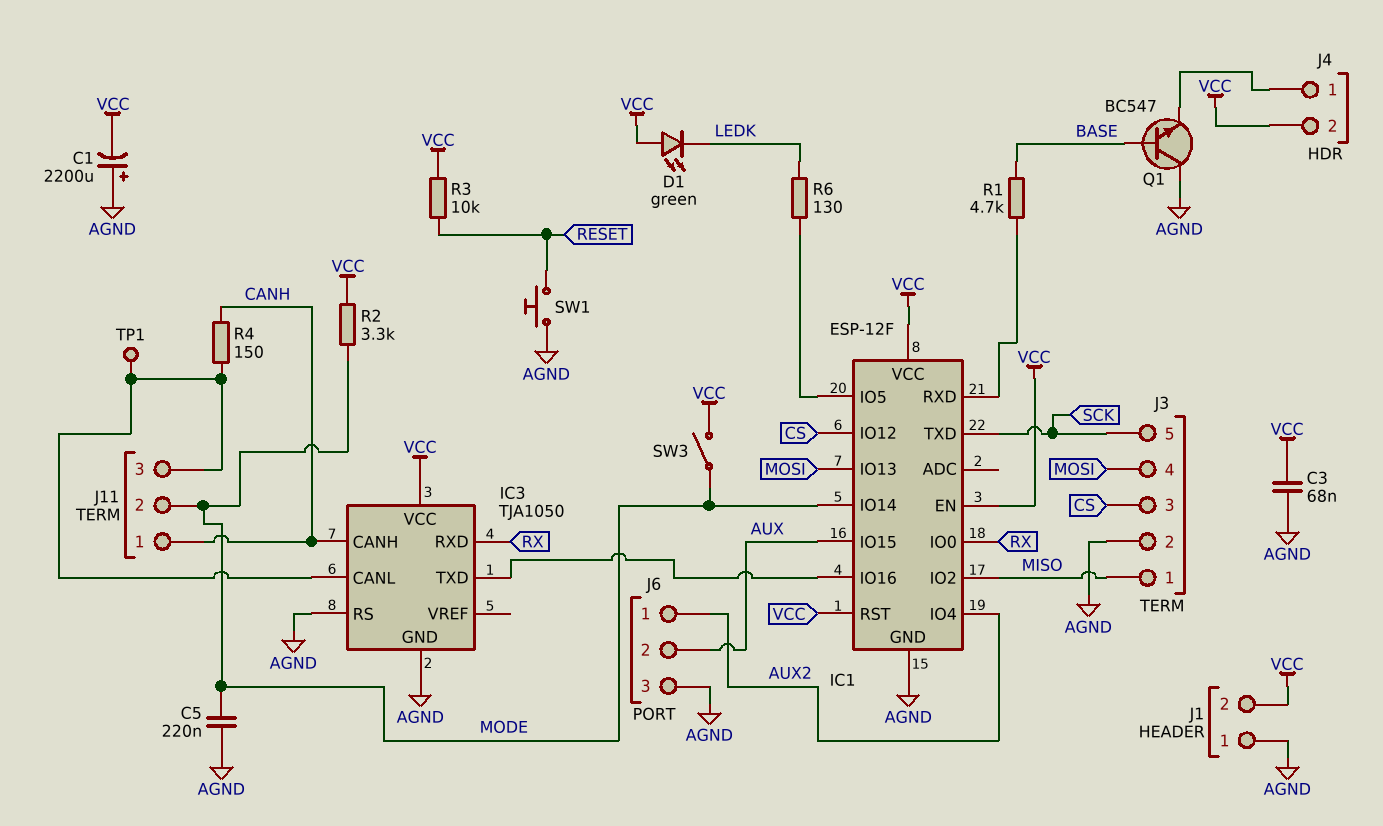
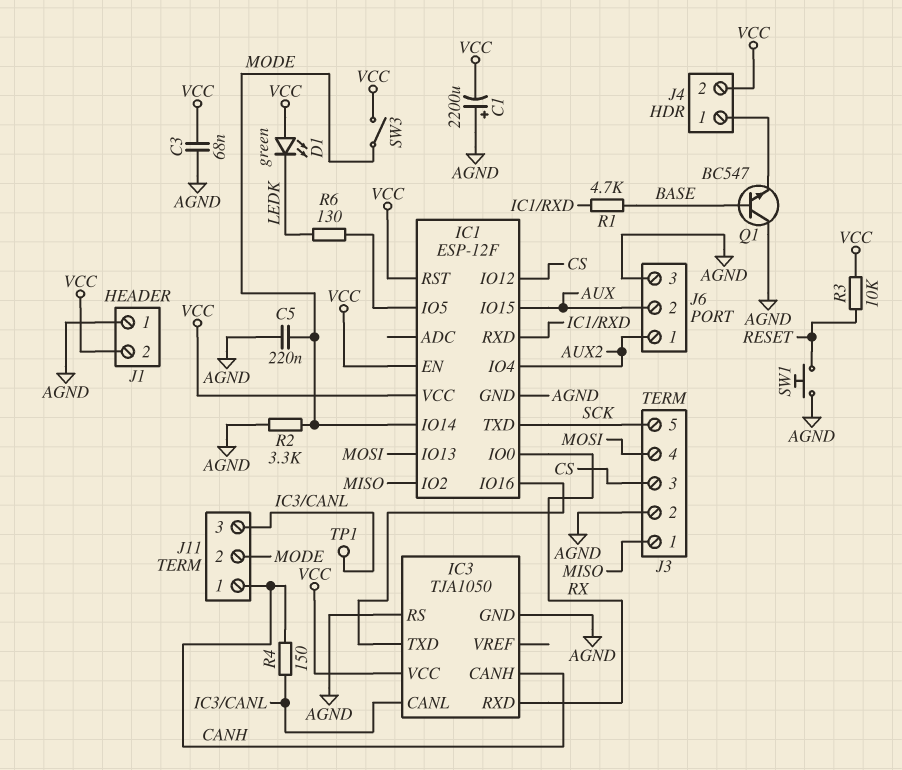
R2: 3.3k (MODE, VCC) -> 3.3k (AGND, MODE)

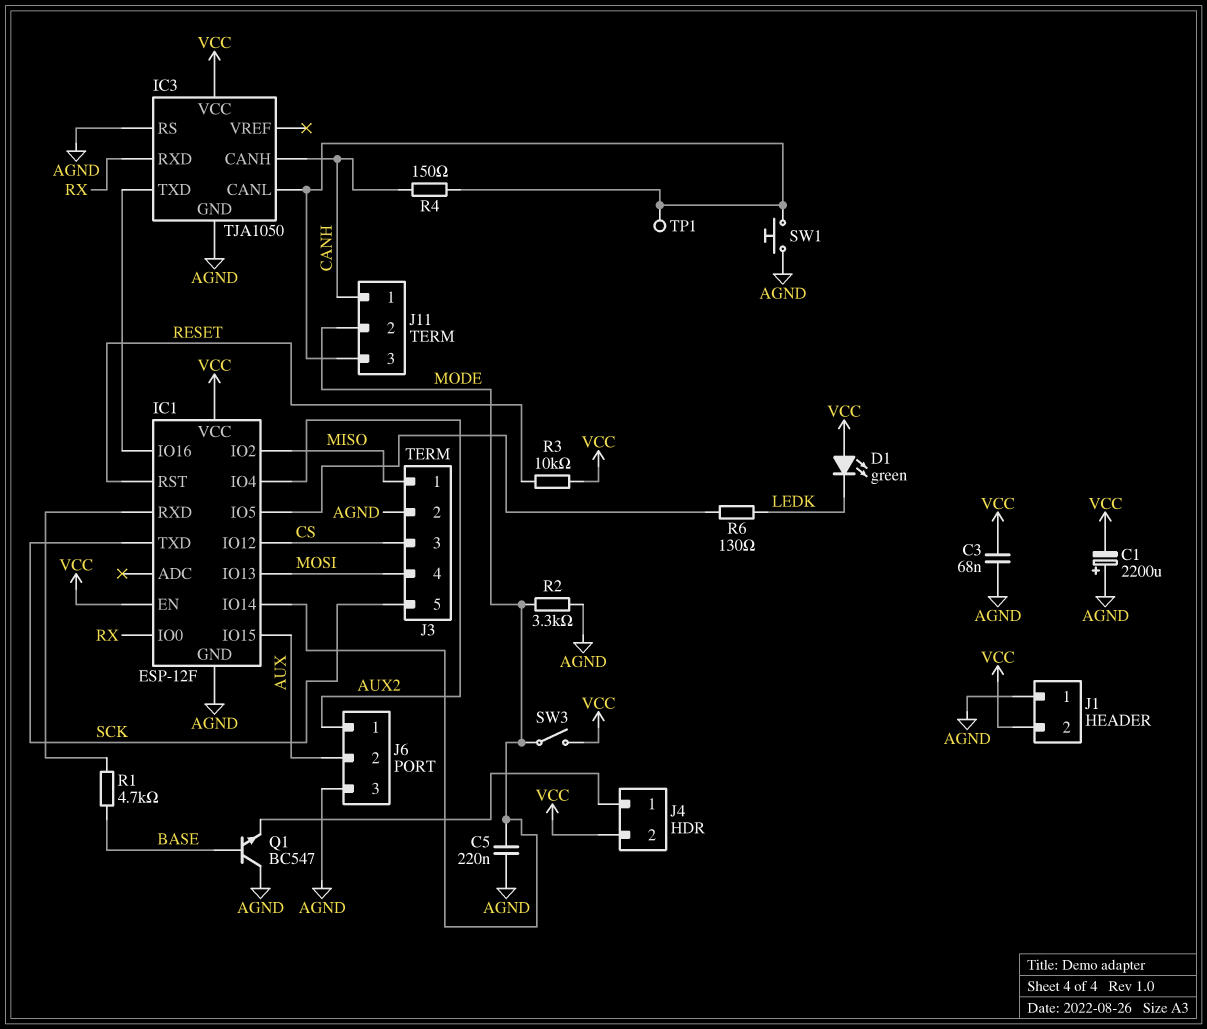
IC1 pin RST: VCC -> RESET
SW1: button (AGND, RESET) -> button (AGND, IC3/CANL)

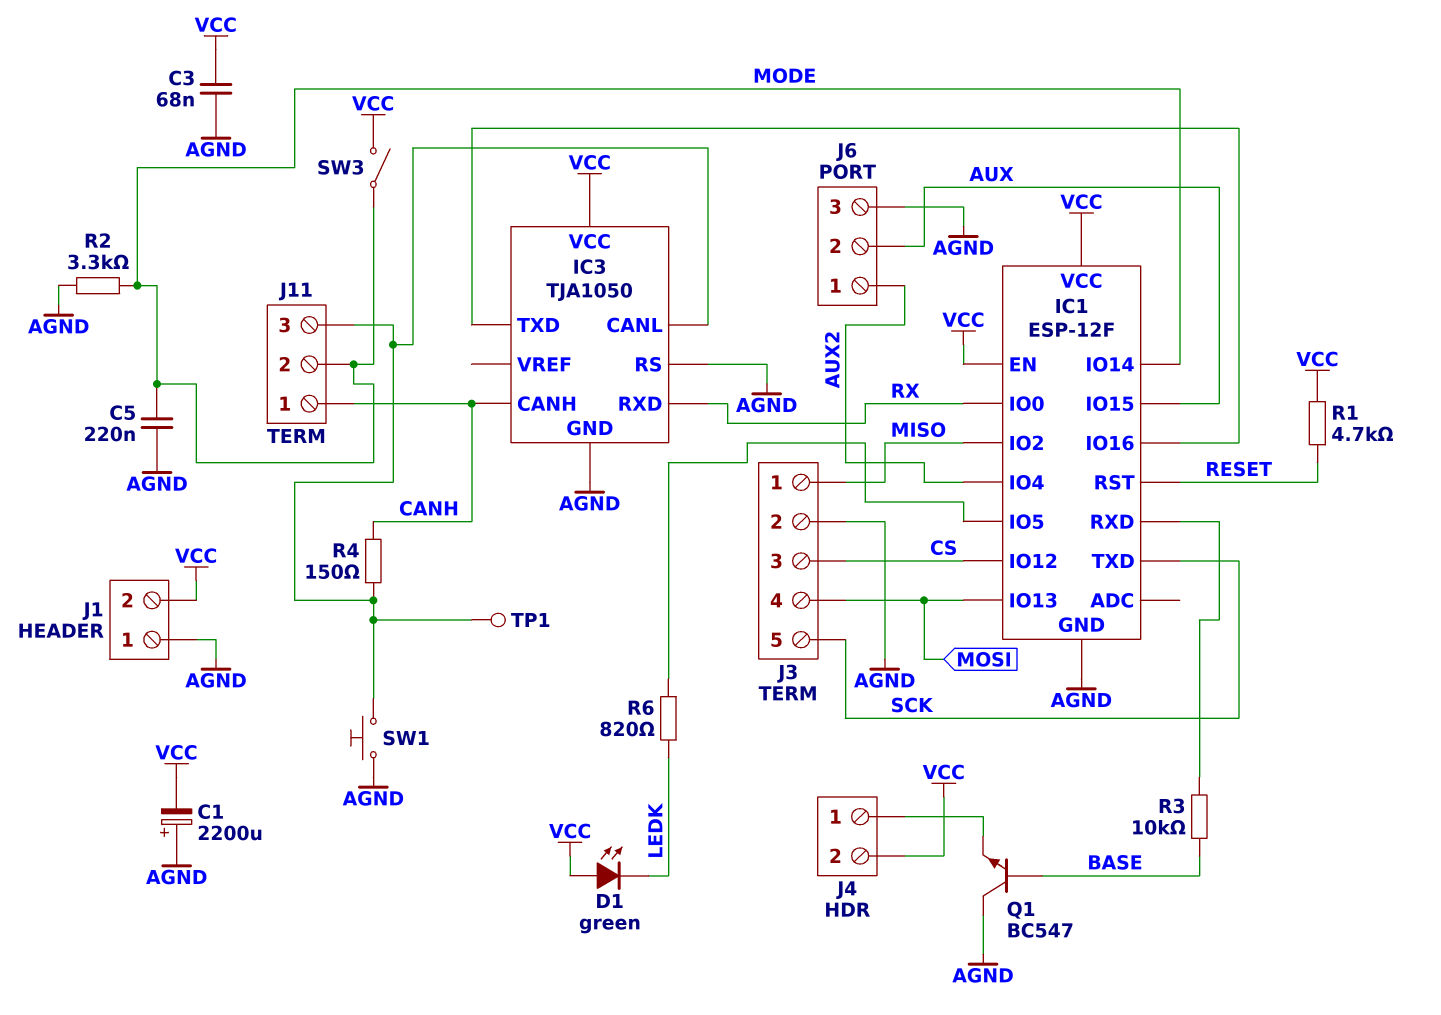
R1: 4.7k (BASE, IC1/RXD) -> 4.7k (RESET, VCC)
R3: 10k (RESET, VCC) -> 10k (BASE, IC1/RXD)
R6: 130 (IC1/IO5, LEDK) -> 820 (IC1/IO5, LEDK)

